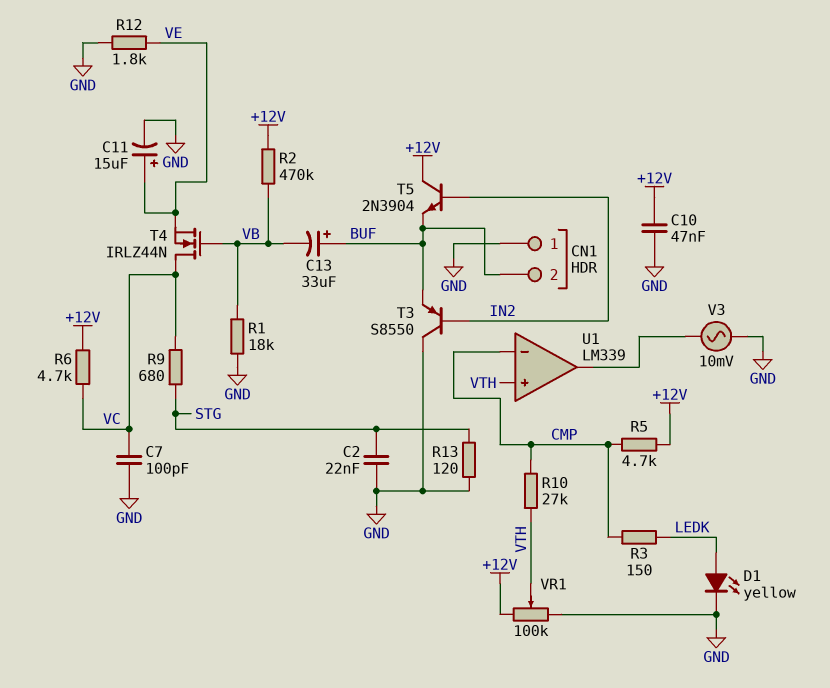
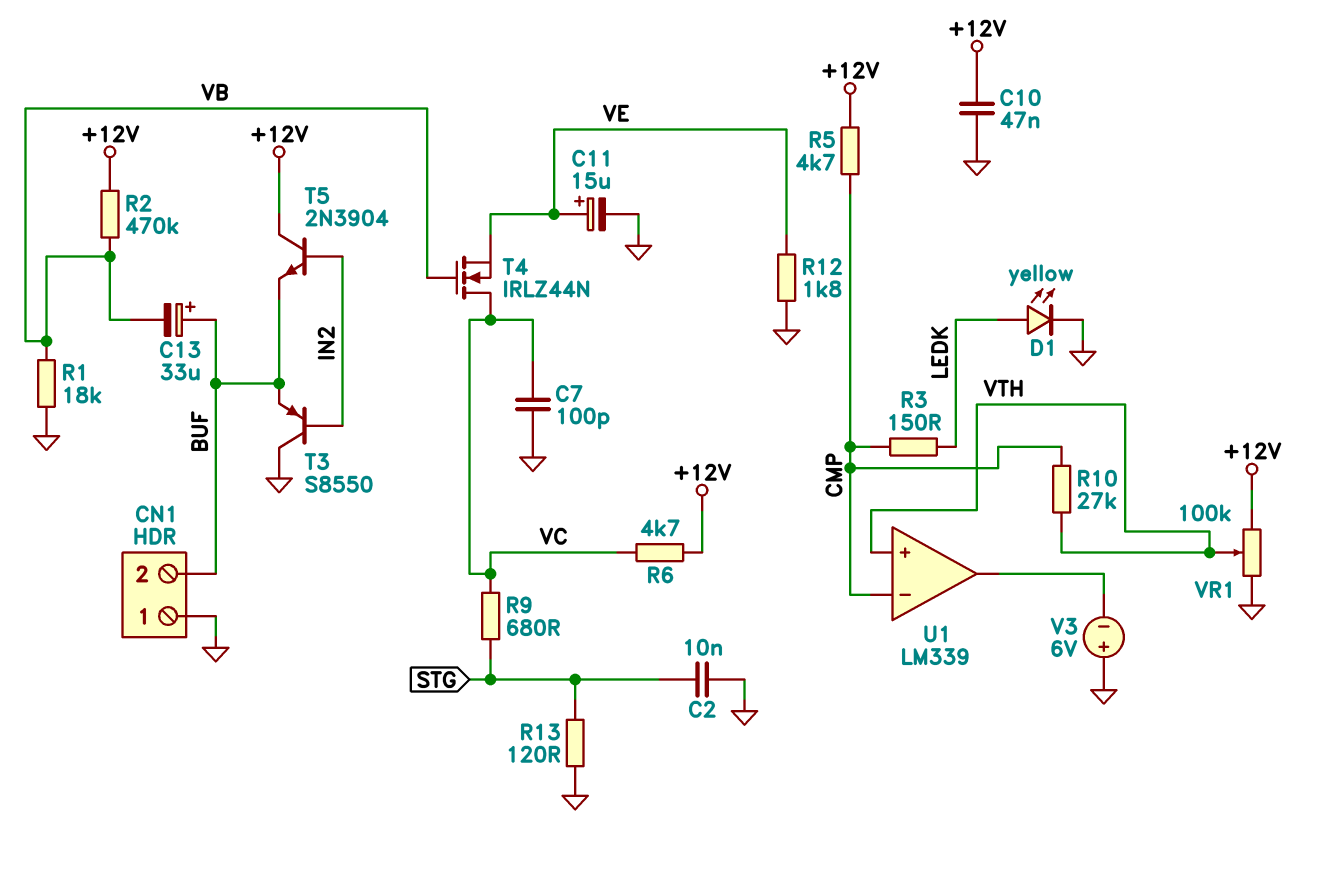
C2: 22nF (GND, STG) -> 10nF (GND, STG)
V3: AC 10mV (GND, U1/out) -> 6V (plus GND, minus U1/out)

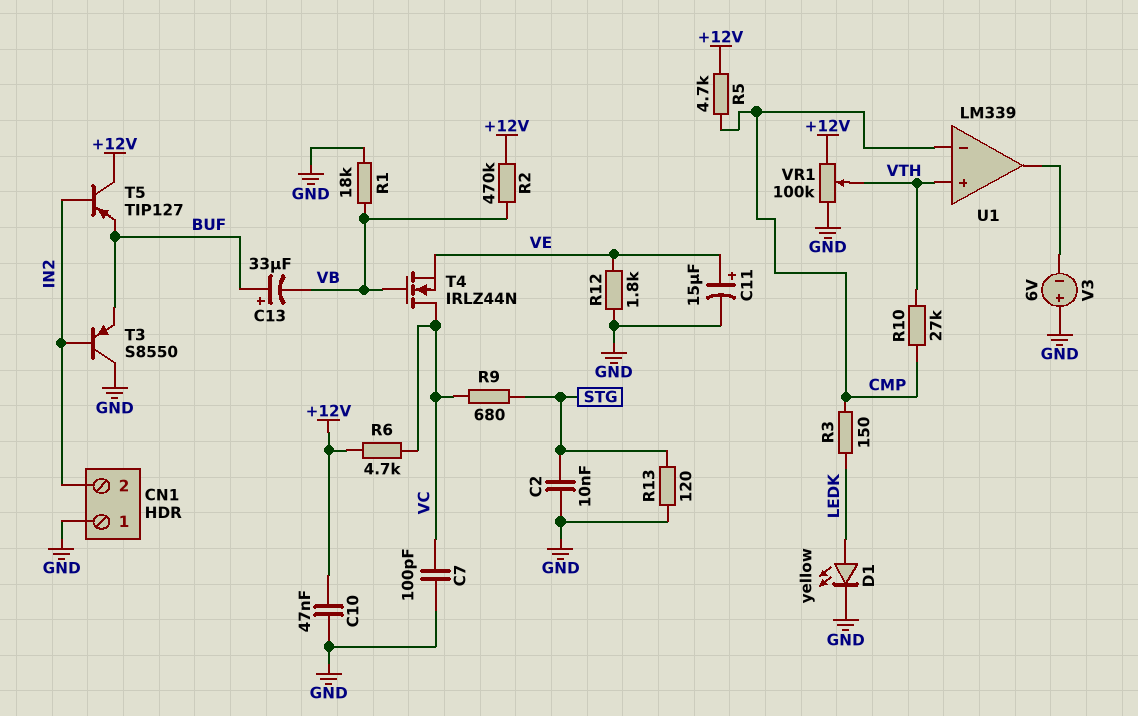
CN1 pin 2: BUF -> IN2
T5: NPN 2N3904 (B IN2, C +12V, E BUF) -> PNP TIP127 (B IN2, C +12V, E BUF)

